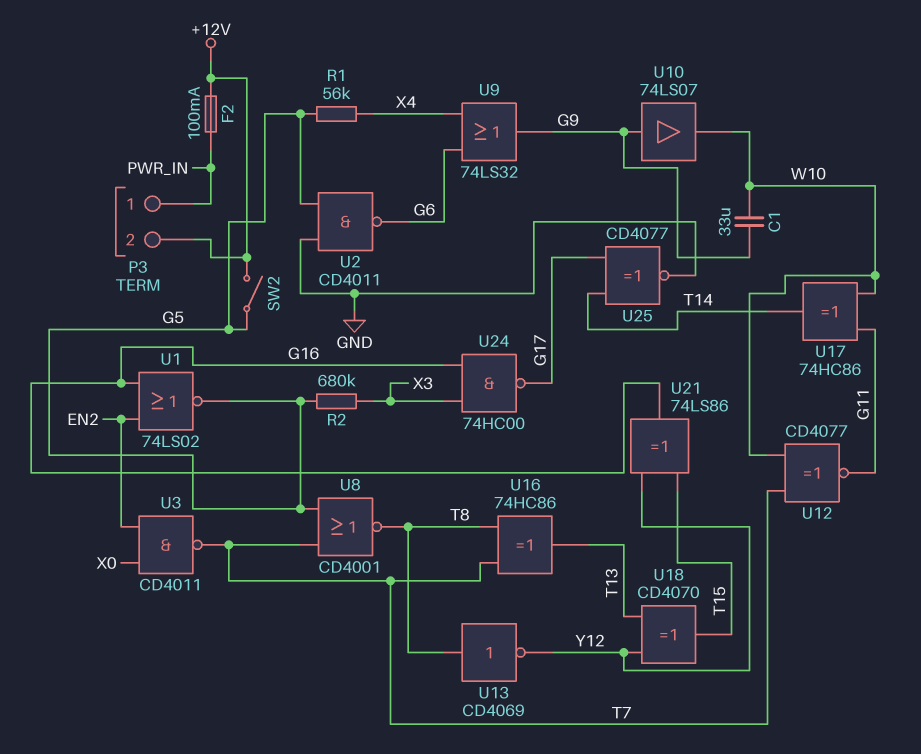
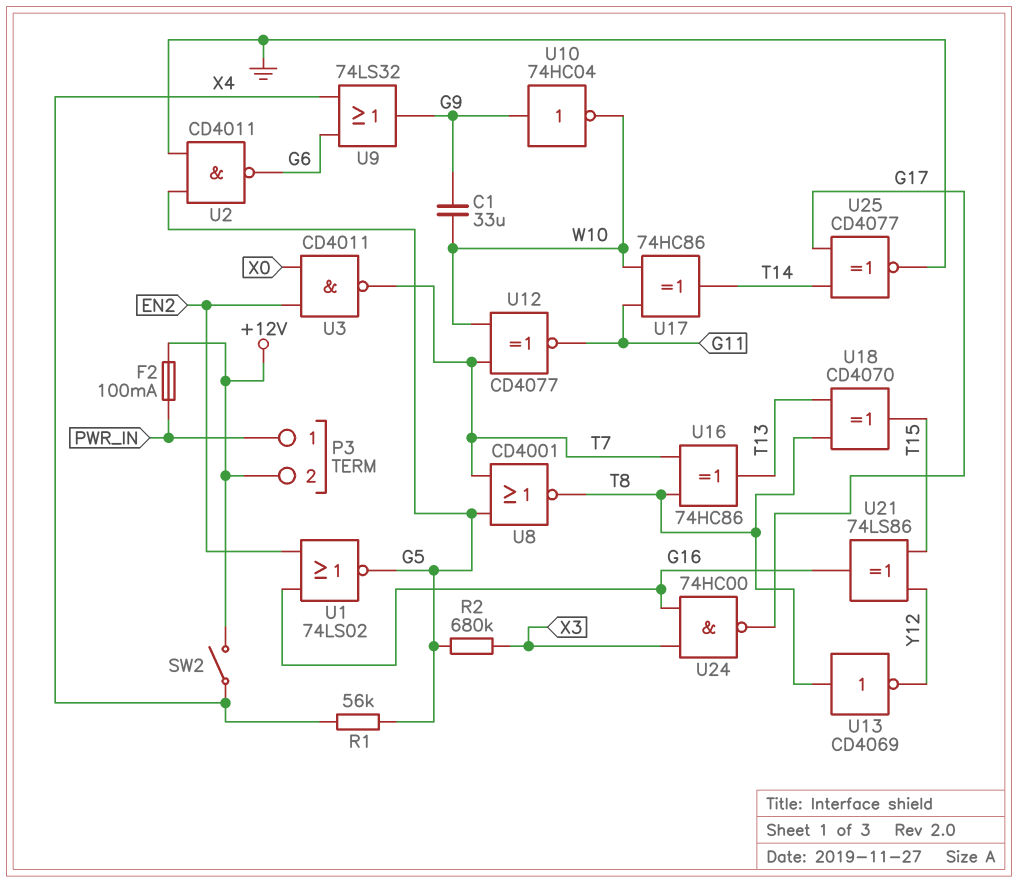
SW2: switch (+12V, G5) -> switch (+12V, X4)
U10: buffer 74LS07 (in G9, out W10) -> NOT 74HC04 (in G9, out W10)
U18: XOR CD4070 (in T13, in Y12, out T15) -> XOR CD4070 (in T8, in T13, out T15)

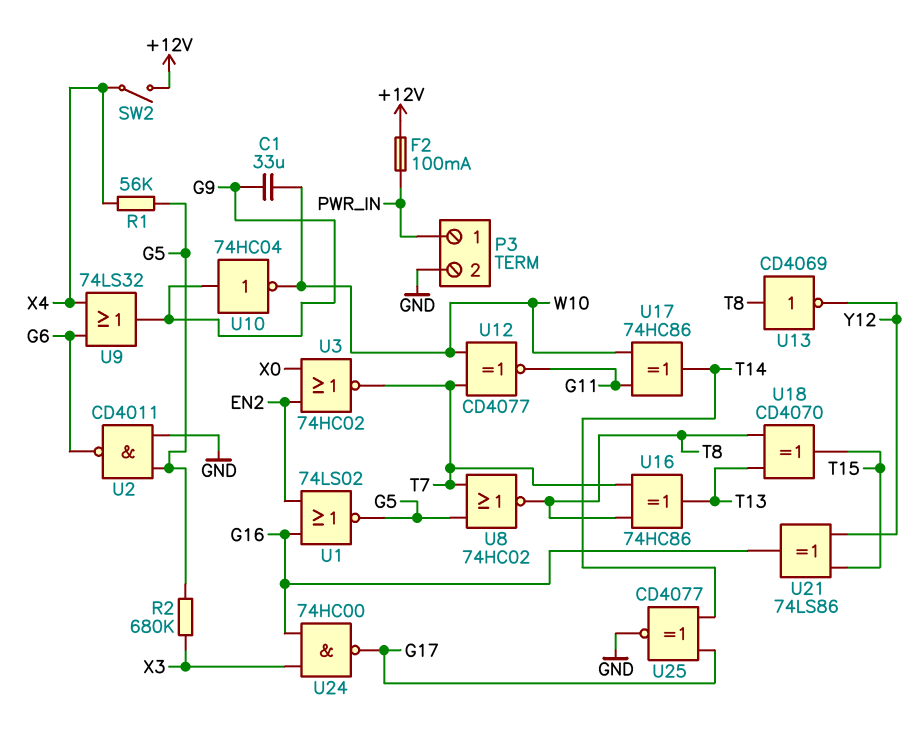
P3 pin 2: +12V -> GND
U3: NAND CD4011 (in EN2, in X0, out T7) -> NOR 74HC02 (in EN2, in X0, out T7)
U8: NOR CD4001 (in G5, in T7, out T8) -> NOR 74HC02 (in G5, in T7, out T8)

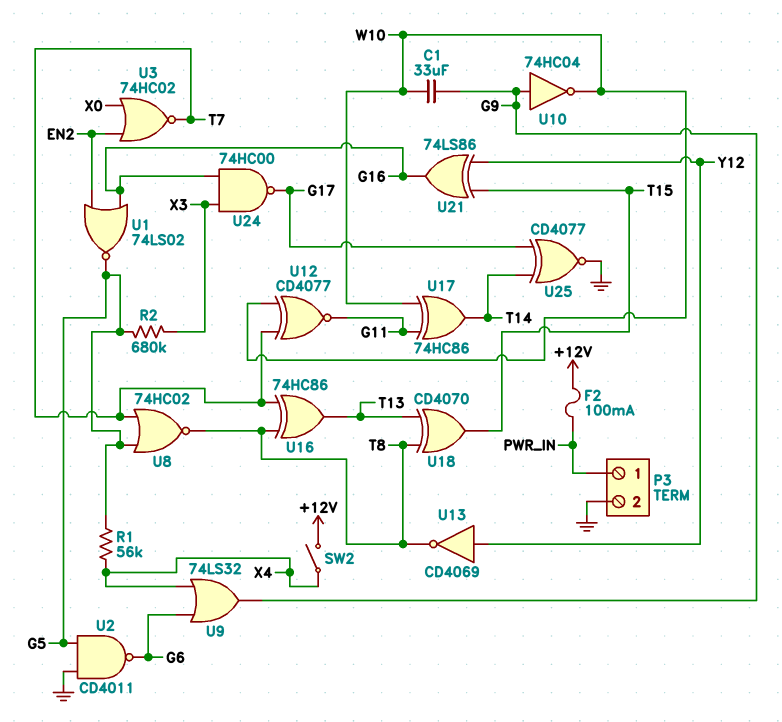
U13: NOT CD4069 (in T8, out Y12) -> NOT CD4069 (in Y12, out T8)

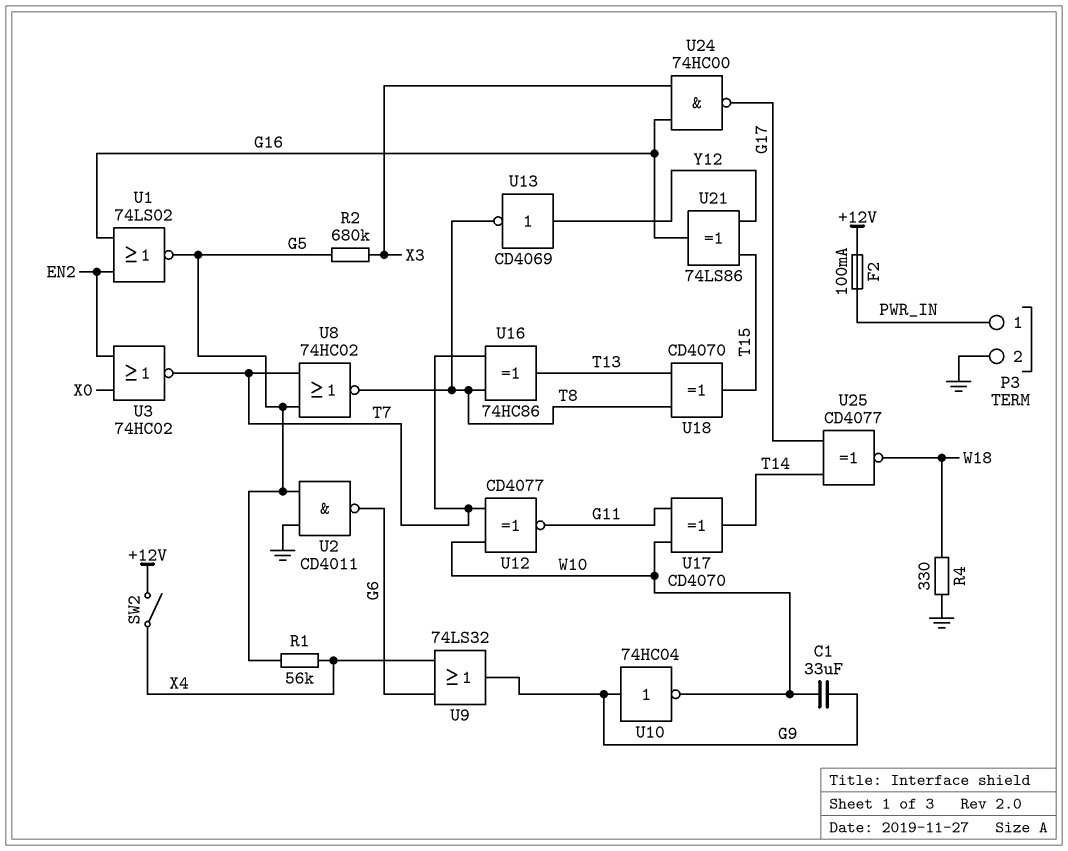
R4: none -> 330 (GND, W18)
U17: XOR 74HC86 (in G11, in W10, out T14) -> XOR CD4070 (in G11, in W10, out T14)
U25: XNOR CD4077 (in G17, in T14, out GND) -> XNOR CD4077 (in G17, in T14, out W18)

